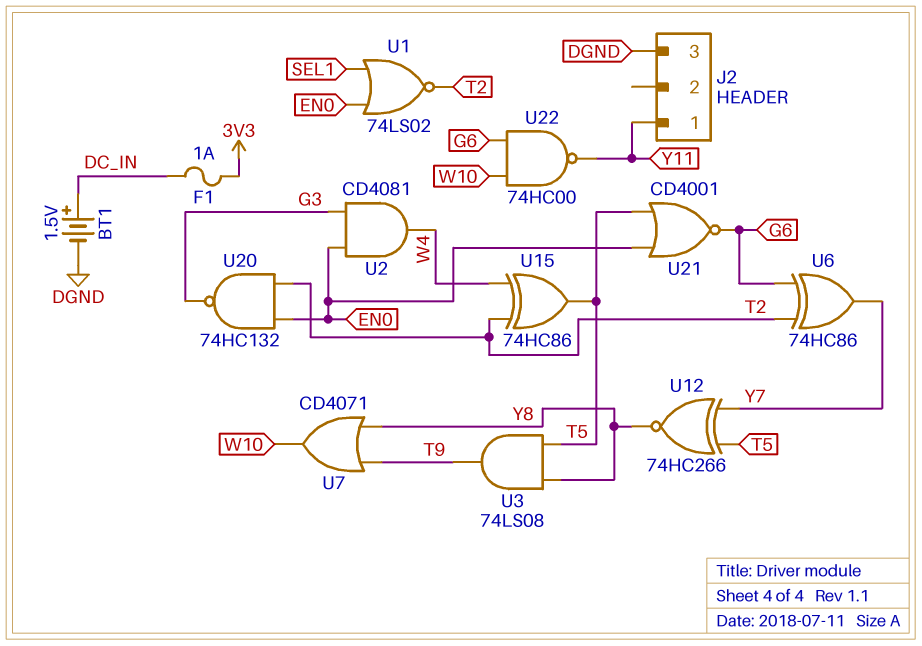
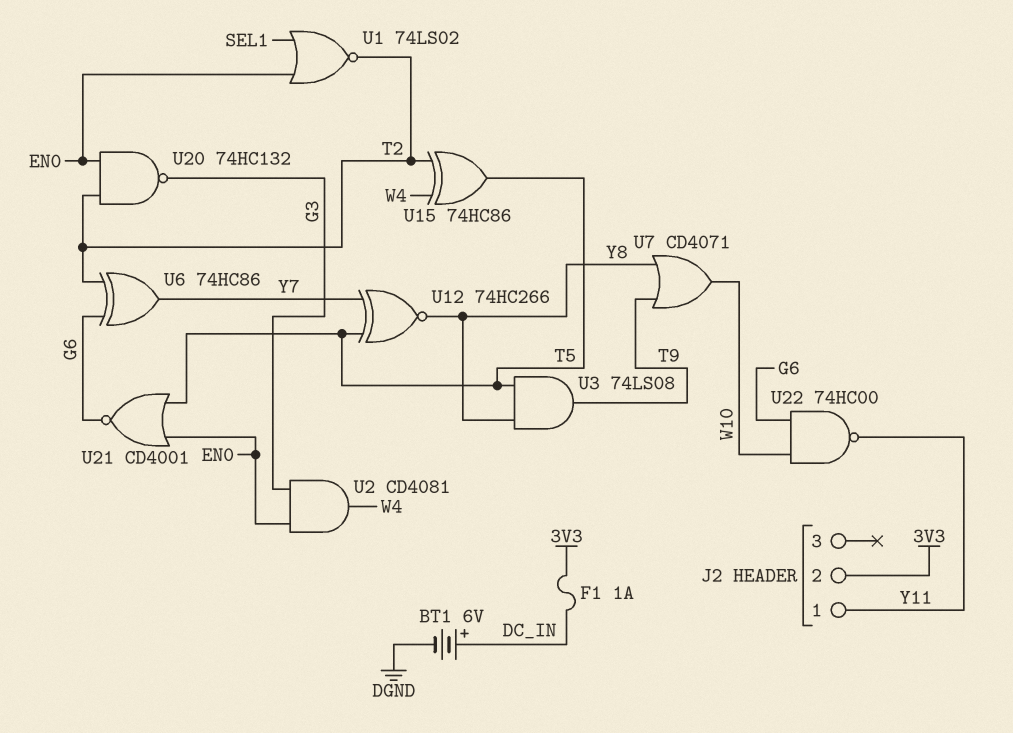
BT1: 1.5V (plus DC_IN, minus DGND) -> 6V (plus DC_IN, minus DGND)
J2 pin 2: none -> 3V3
J2 pin 3: DGND -> none

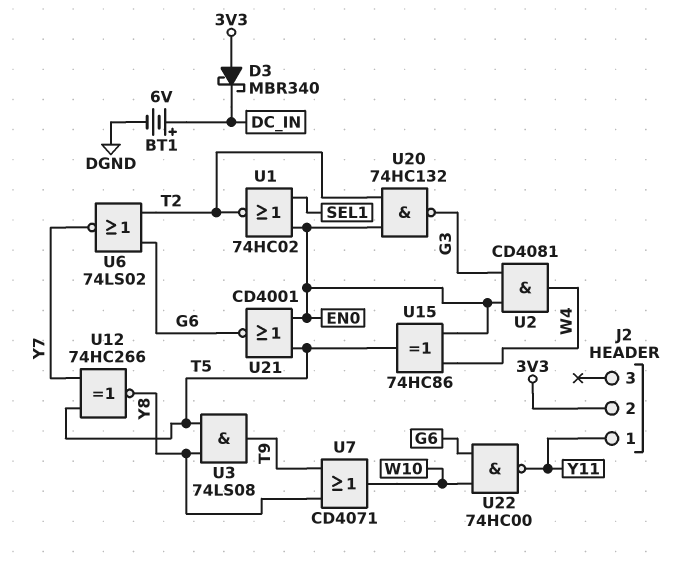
D3: none -> schottky MBR340 (A 3V3, K DC_IN)
F1: 1A (3V3, DC_IN) -> none
U1: NOR 74LS02 (in EN0, in SEL1, out T2) -> NOR 74HC02 (in EN0, in SEL1, out T2)
U6: XOR 74HC86 (in G6, in T2, out Y7) -> NOR 74LS02 (in G6, in T2, out Y7)
U15: XOR 74HC86 (in T2, in W4, out T5) -> XOR 74HC86 (in EN0, in W4, out T5)

